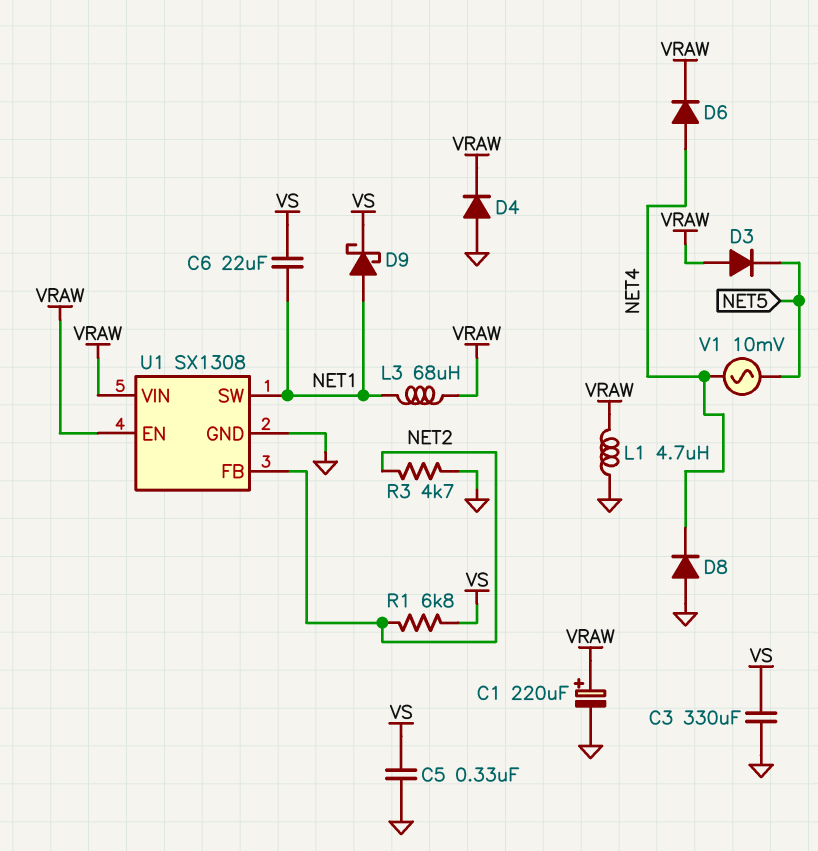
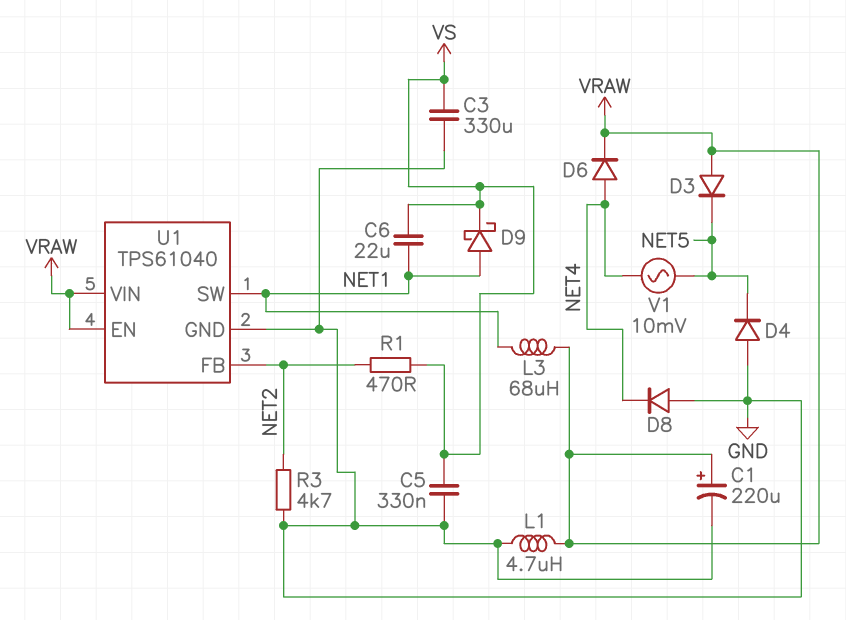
D4: diode (A GND, K VRAW) -> diode (A GND, K NET5)
R1: 6.8k (NET2, VS) -> 470 (NET2, VS)
U1: SX1308 -> TPS61040

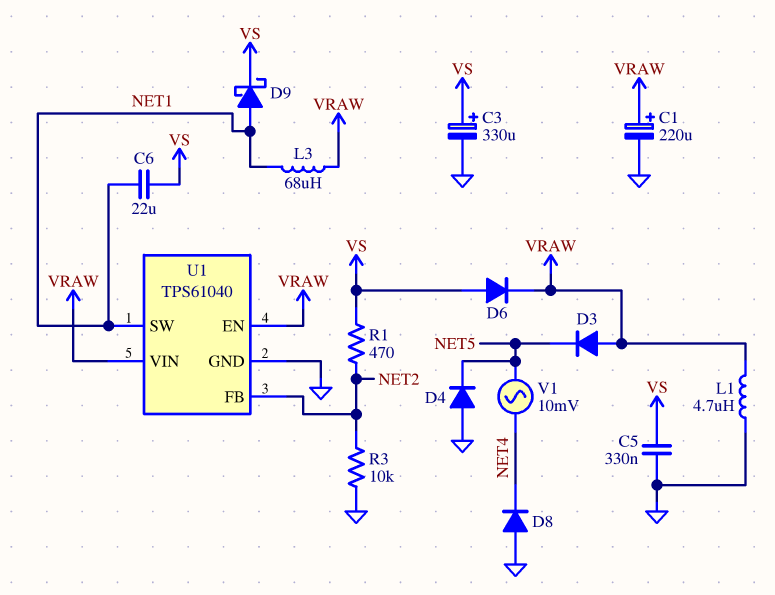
C3: 330uF (GND, VS) -> 330uF (plus VS, minus GND)
D6: diode (A NET4, K VRAW) -> diode (A VS, K VRAW)
R3: 4.7k (GND, NET2) -> 10k (GND, NET2)

